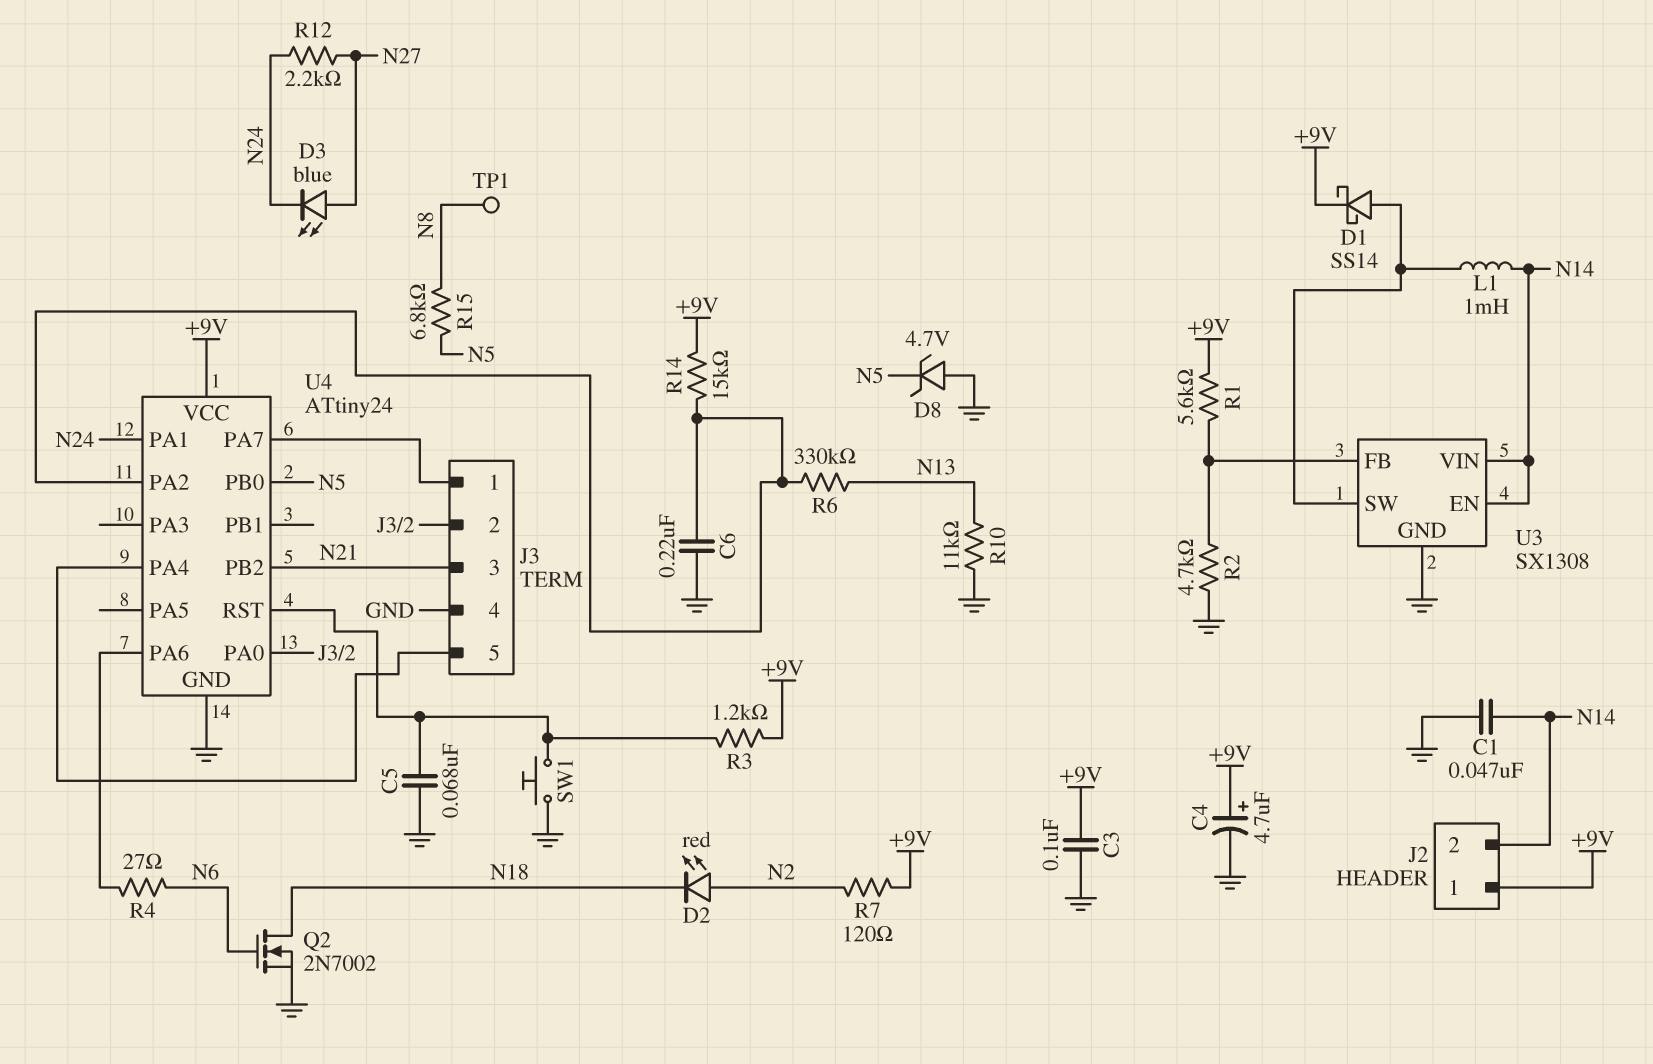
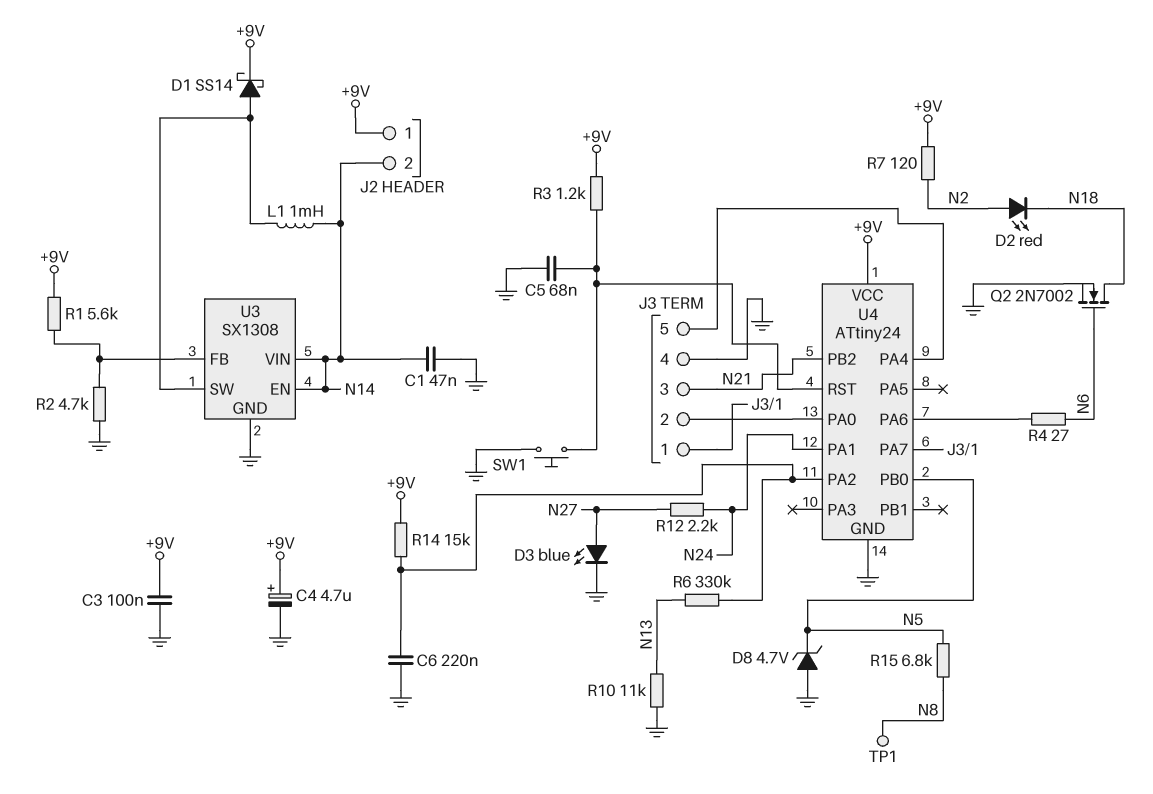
D3: LED blue (A N27, K N24) -> LED blue (A N27, K GND)

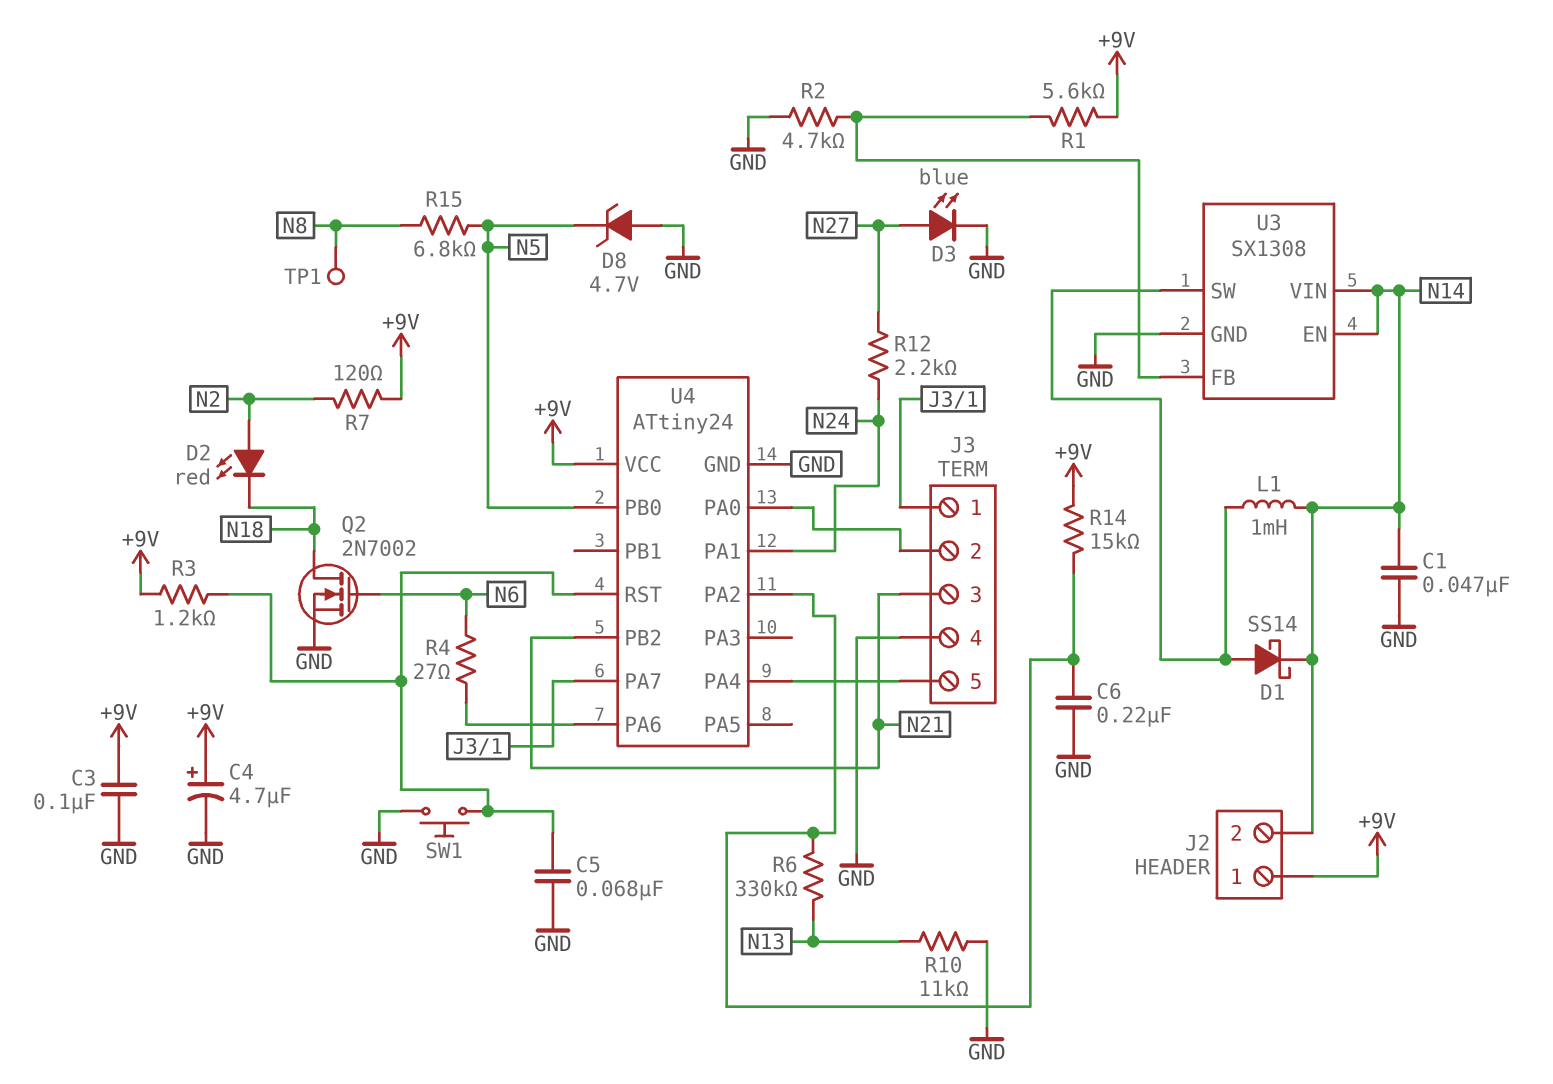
D1: schottky SS14 (A U3/SW, K +9V) -> schottky SS14 (A U3/SW, K N14)

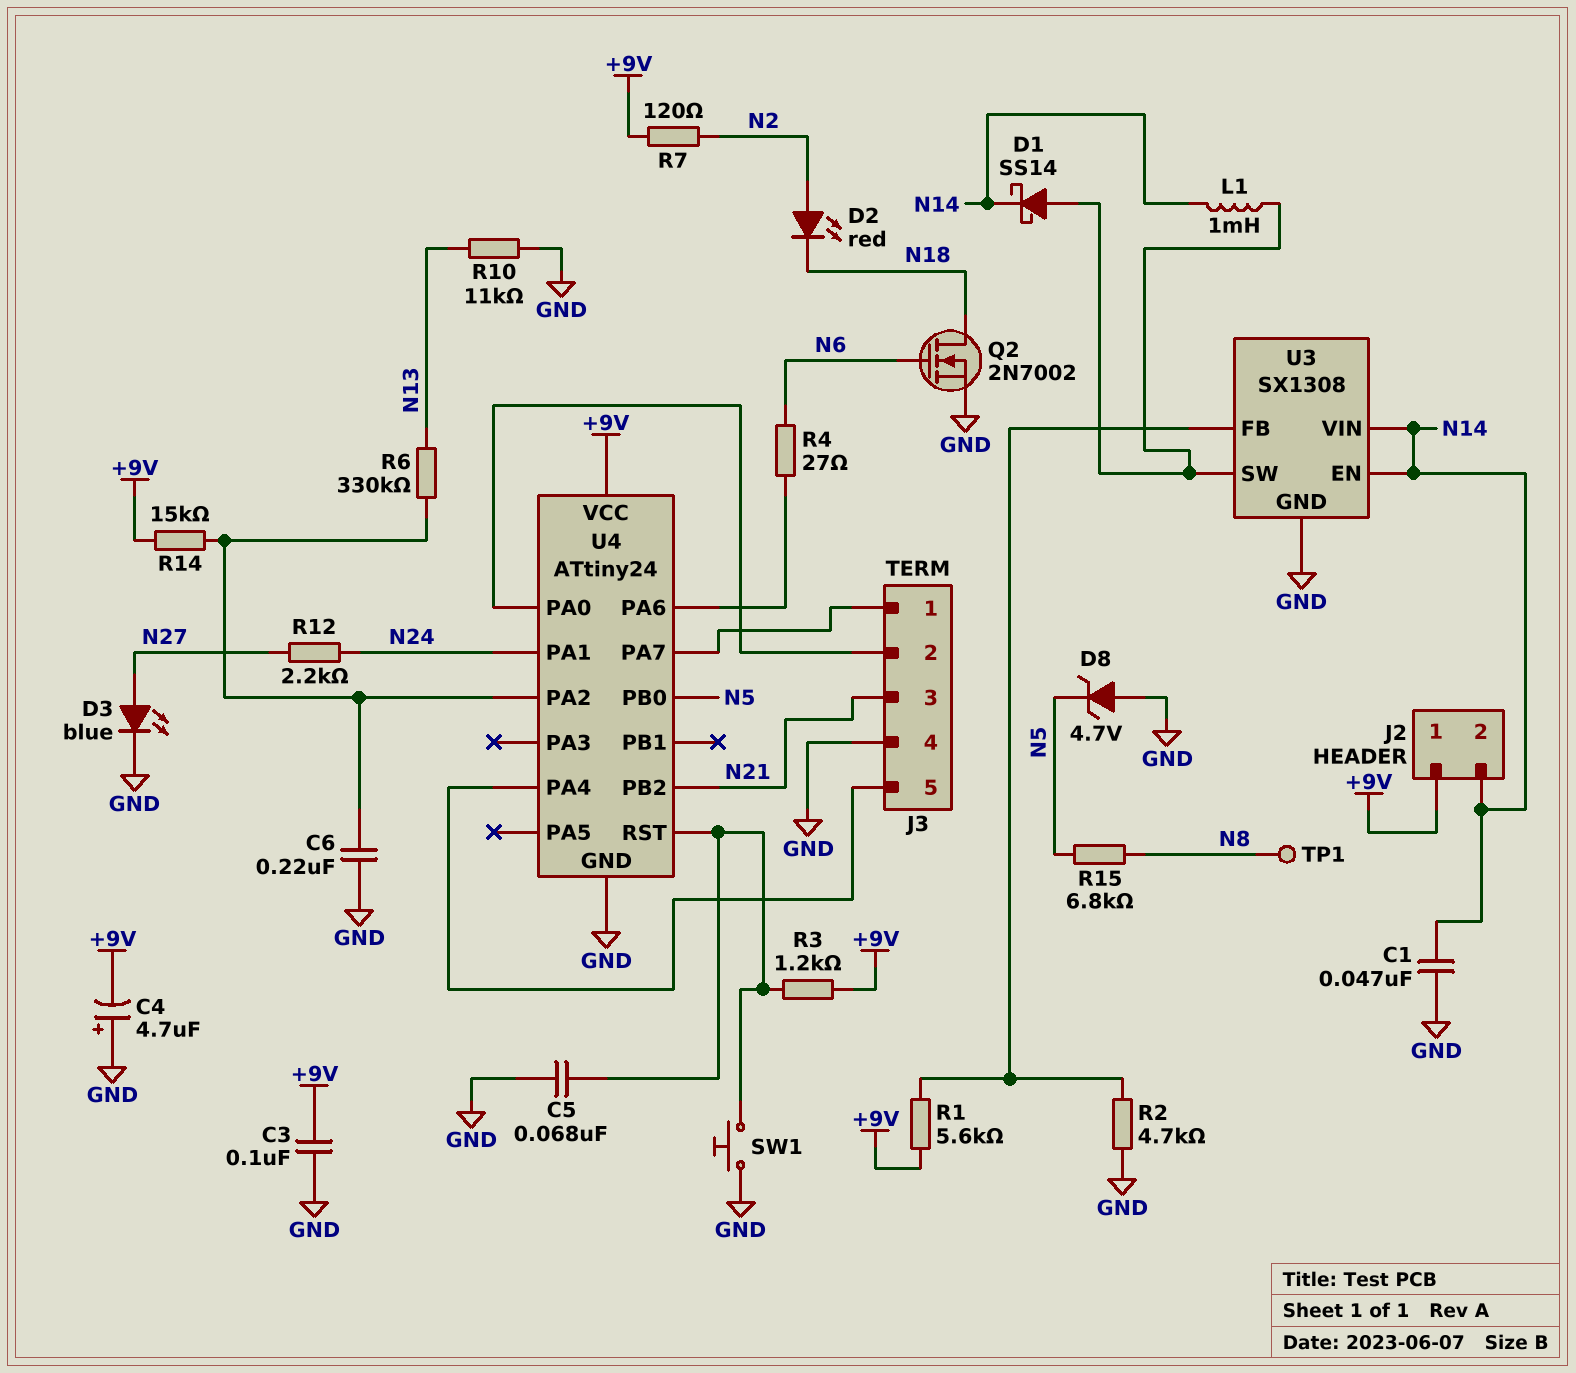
C4: 4.7uF (plus +9V, minus GND) -> 4.7uF (plus GND, minus +9V)

